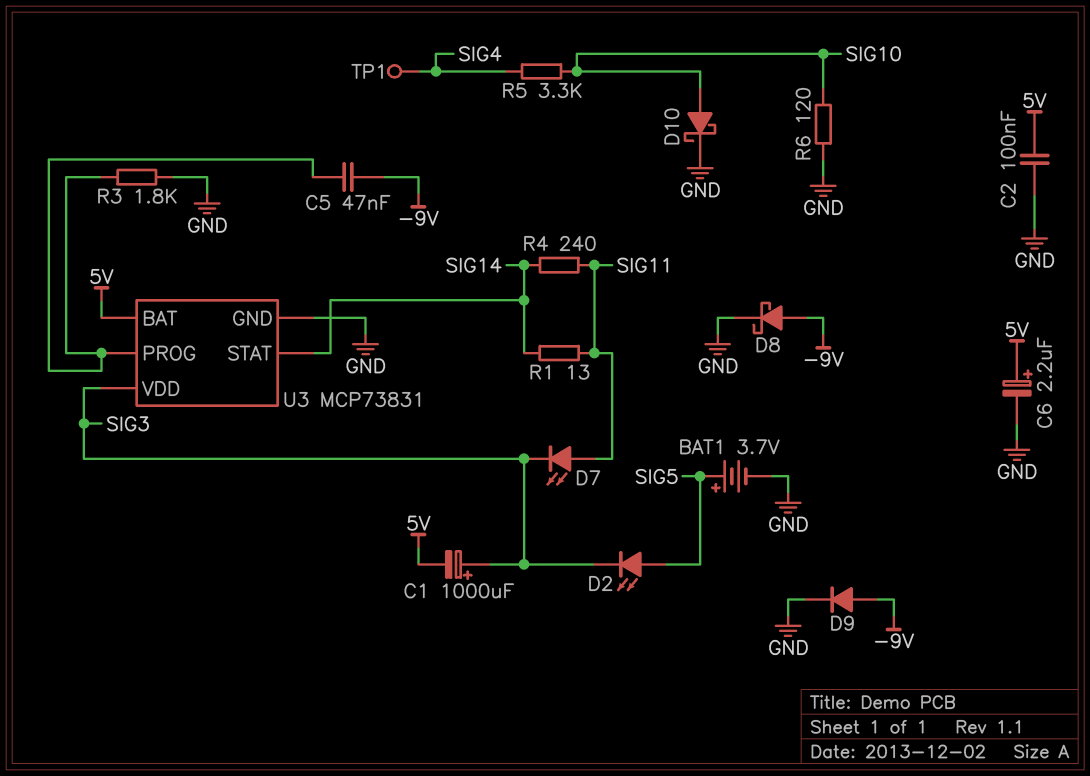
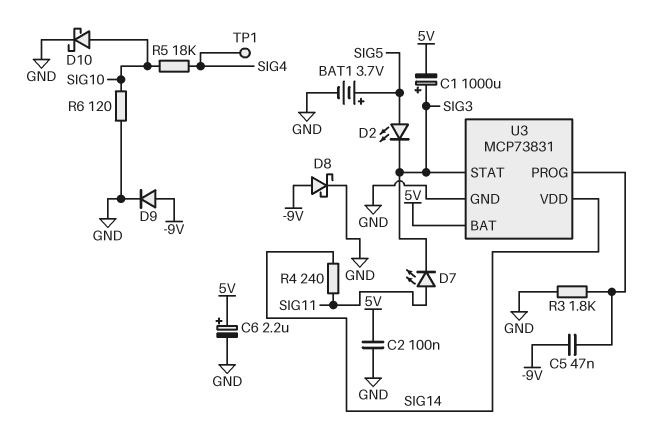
R1: 13 (SIG11, SIG14) -> none
R5: 3.3k (SIG4, SIG10) -> 18k (SIG4, SIG10)
U3 pin STAT: SIG14 -> SIG3
U3 pin VDD: SIG3 -> SIG14

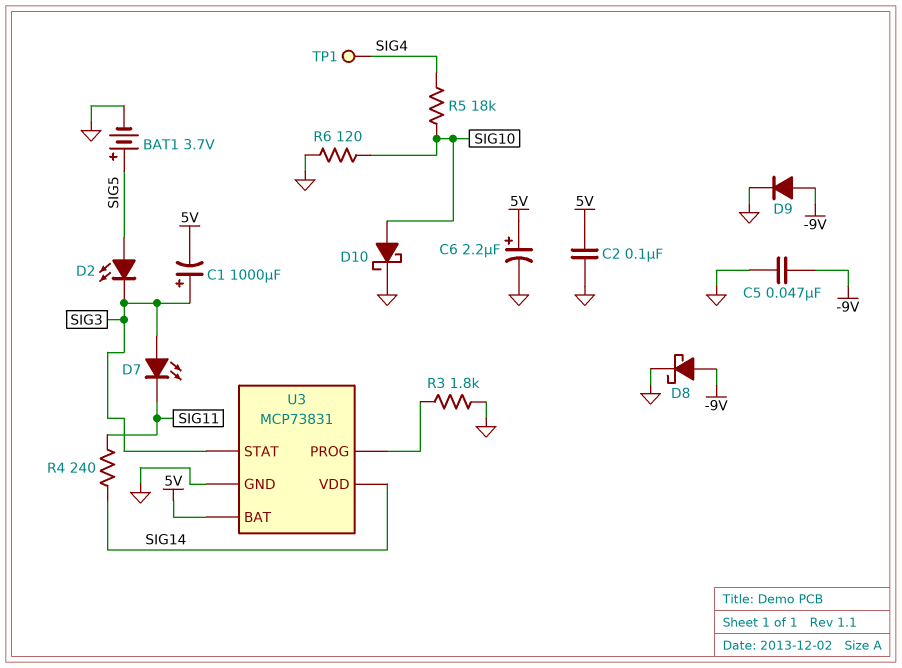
C5: 47nF (-9V, U3/PROG) -> 47nF (-9V, GND)
D7: LED (A SIG11, K SIG3) -> LED (A SIG3, K SIG11)

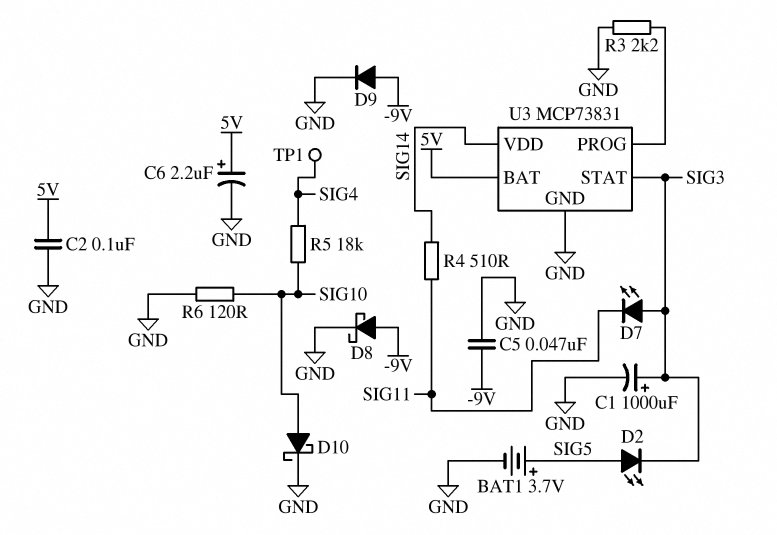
C1: 1000uF (plus SIG3, minus 5V) -> 1000uF (plus SIG3, minus GND)
R3: 1.8k (GND, U3/PROG) -> 2.2k (GND, U3/PROG)
R4: 240 (SIG11, SIG14) -> 510 (SIG11, SIG14)

